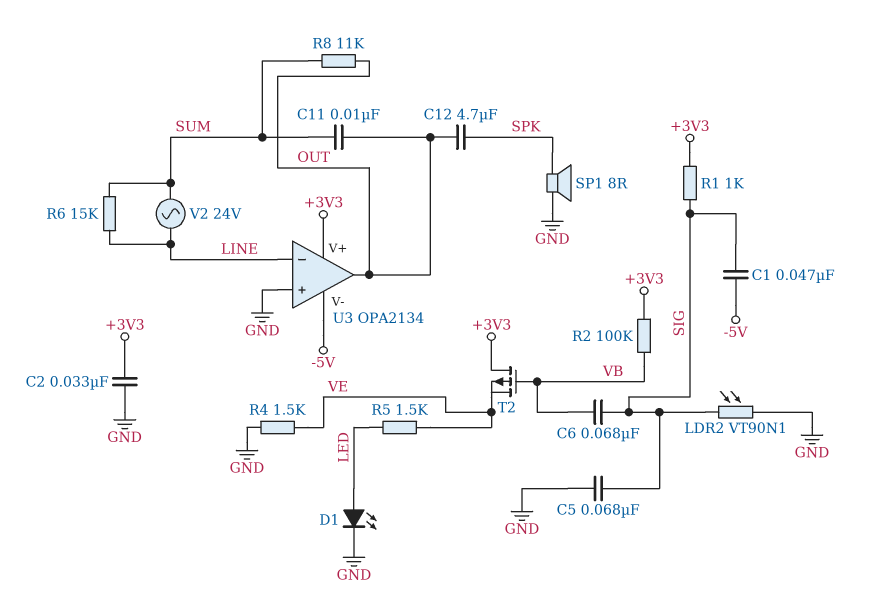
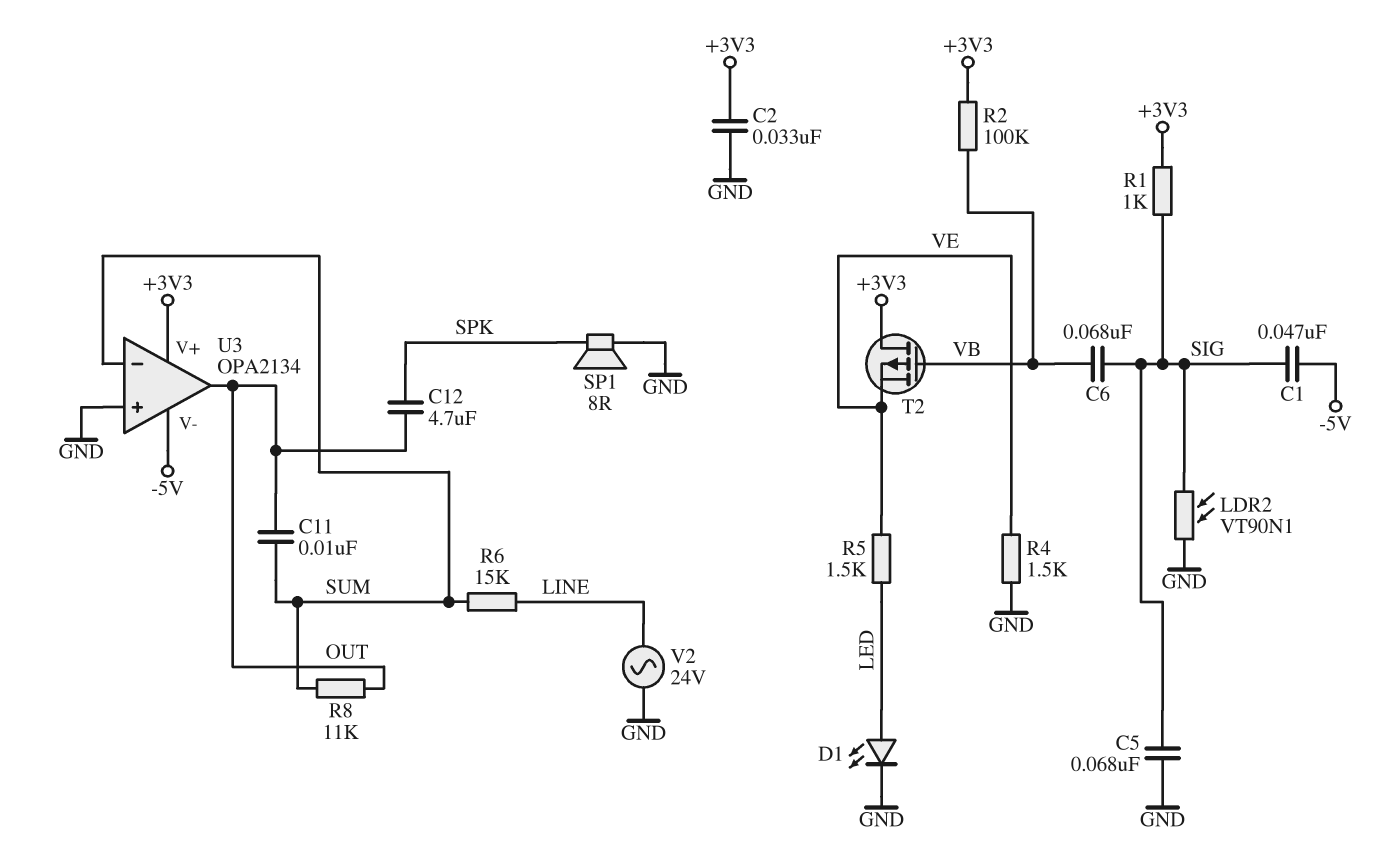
U3 pin in-: LINE -> SUM
V2: AC 24V (LINE, SUM) -> AC 24V (GND, LINE)

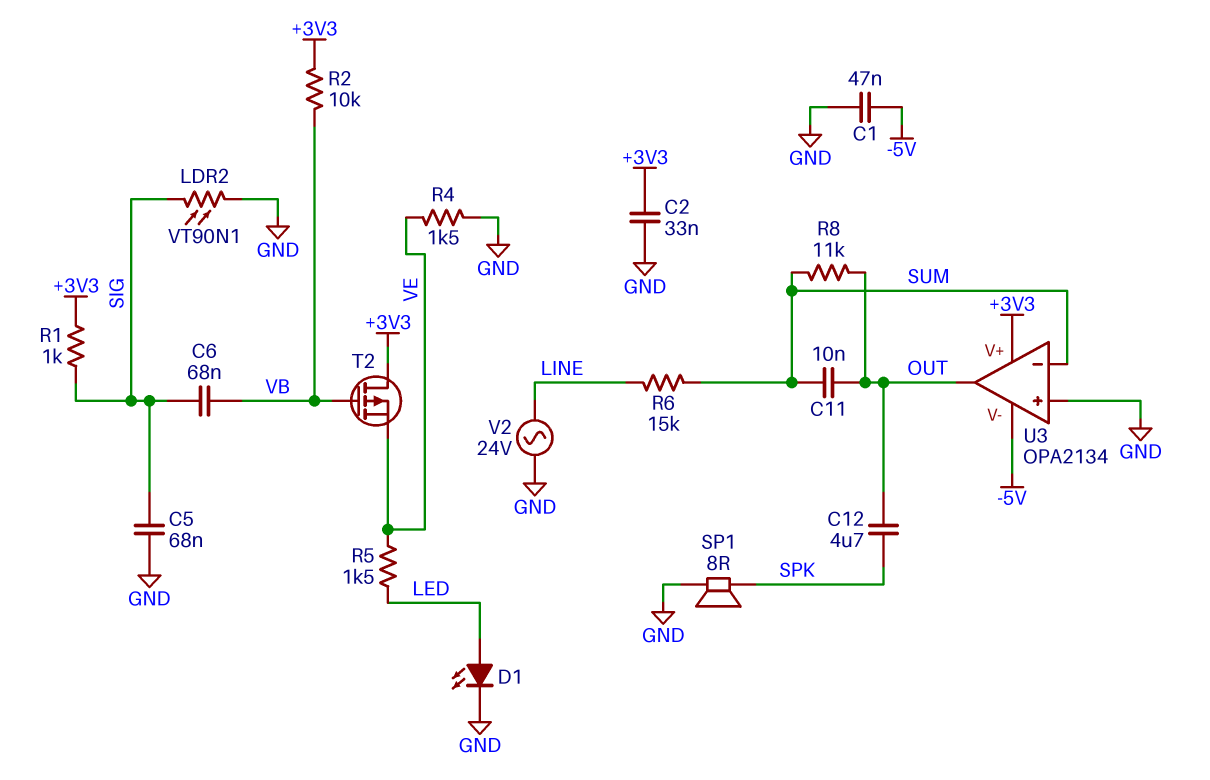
C1: 47nF (-5V, SIG) -> 47nF (-5V, GND)
R2: 100k (+3V3, VB) -> 10k (+3V3, VB)

